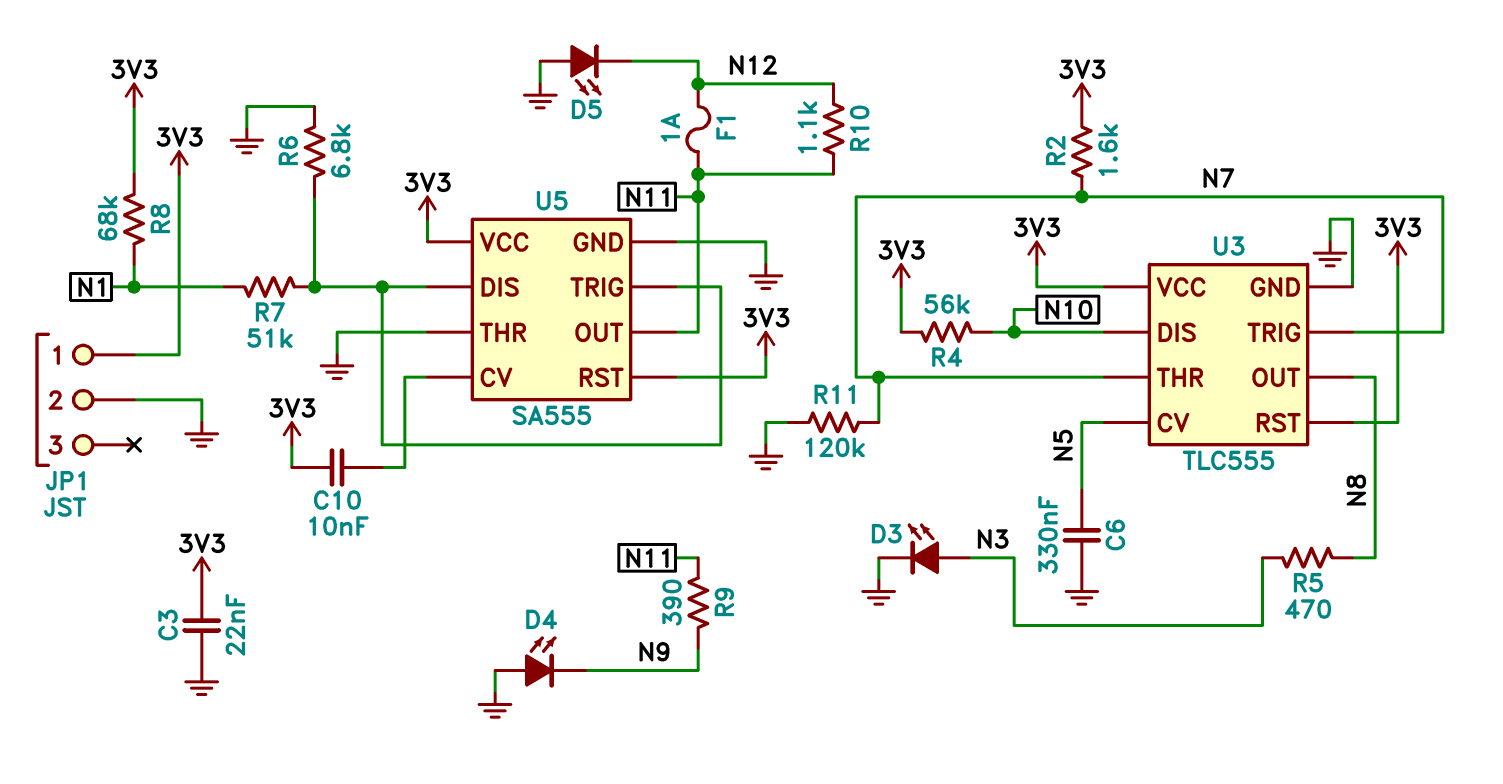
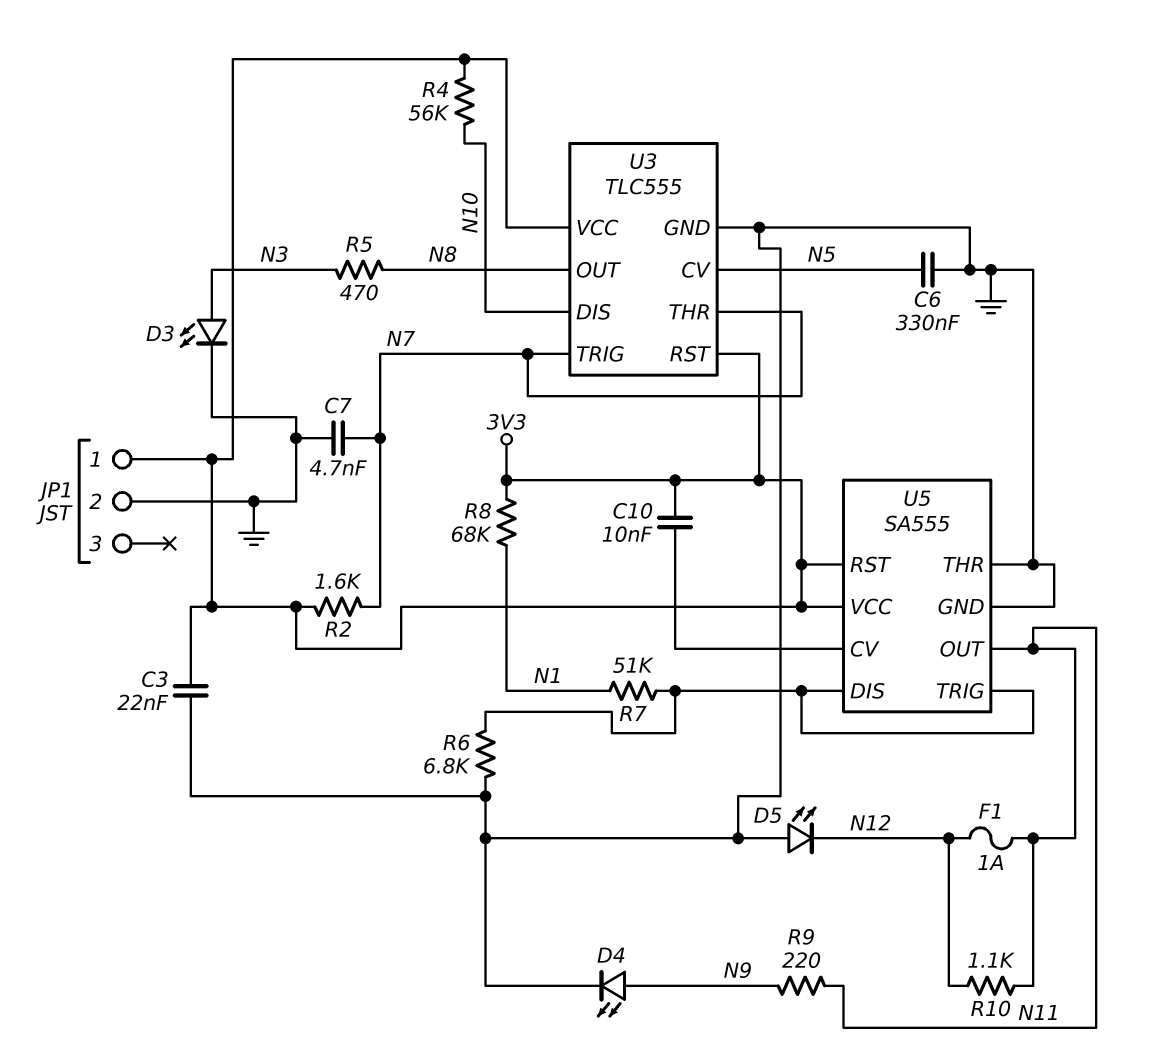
C7: none -> 4.7nF (GND, N7)
D4: LED (A GND, K N9) -> LED (A N9, K GND)
R9: 390 (N9, N11) -> 220 (N9, N11)
R11: 120k (GND, N7) -> none

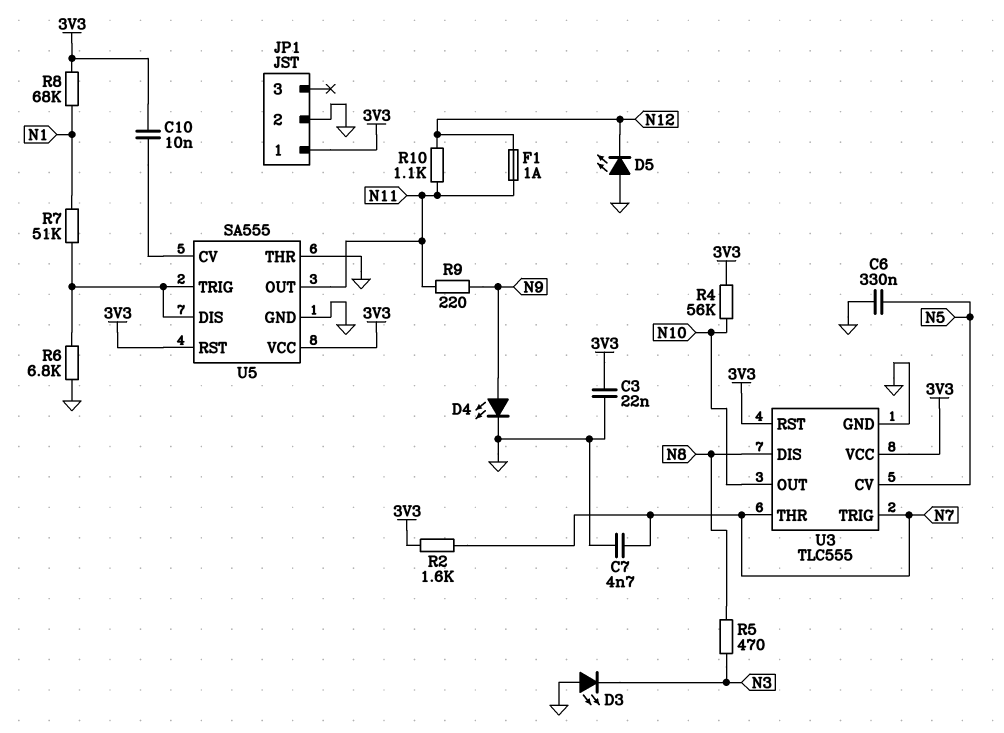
D3: LED (A N3, K GND) -> LED (A GND, K N3)
U3 pin DIS: N10 -> N8
U3 pin OUT: N8 -> N10

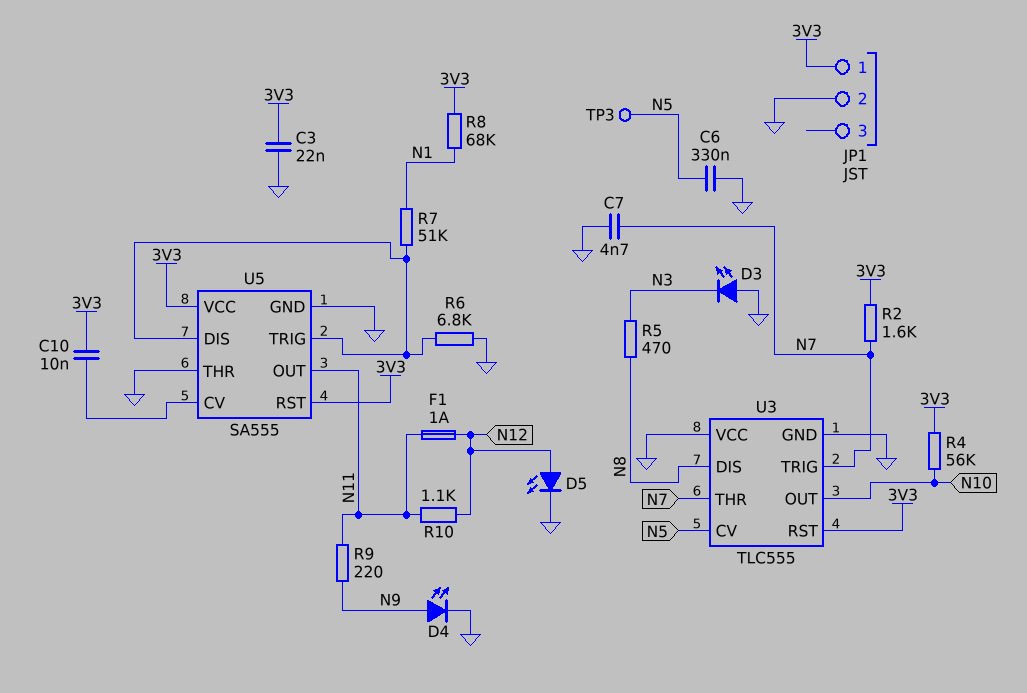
D5: LED (A GND, K N12) -> LED (A N12, K GND)
TP3: none -> test point (N5)
U3 pin VCC: 3V3 -> GND

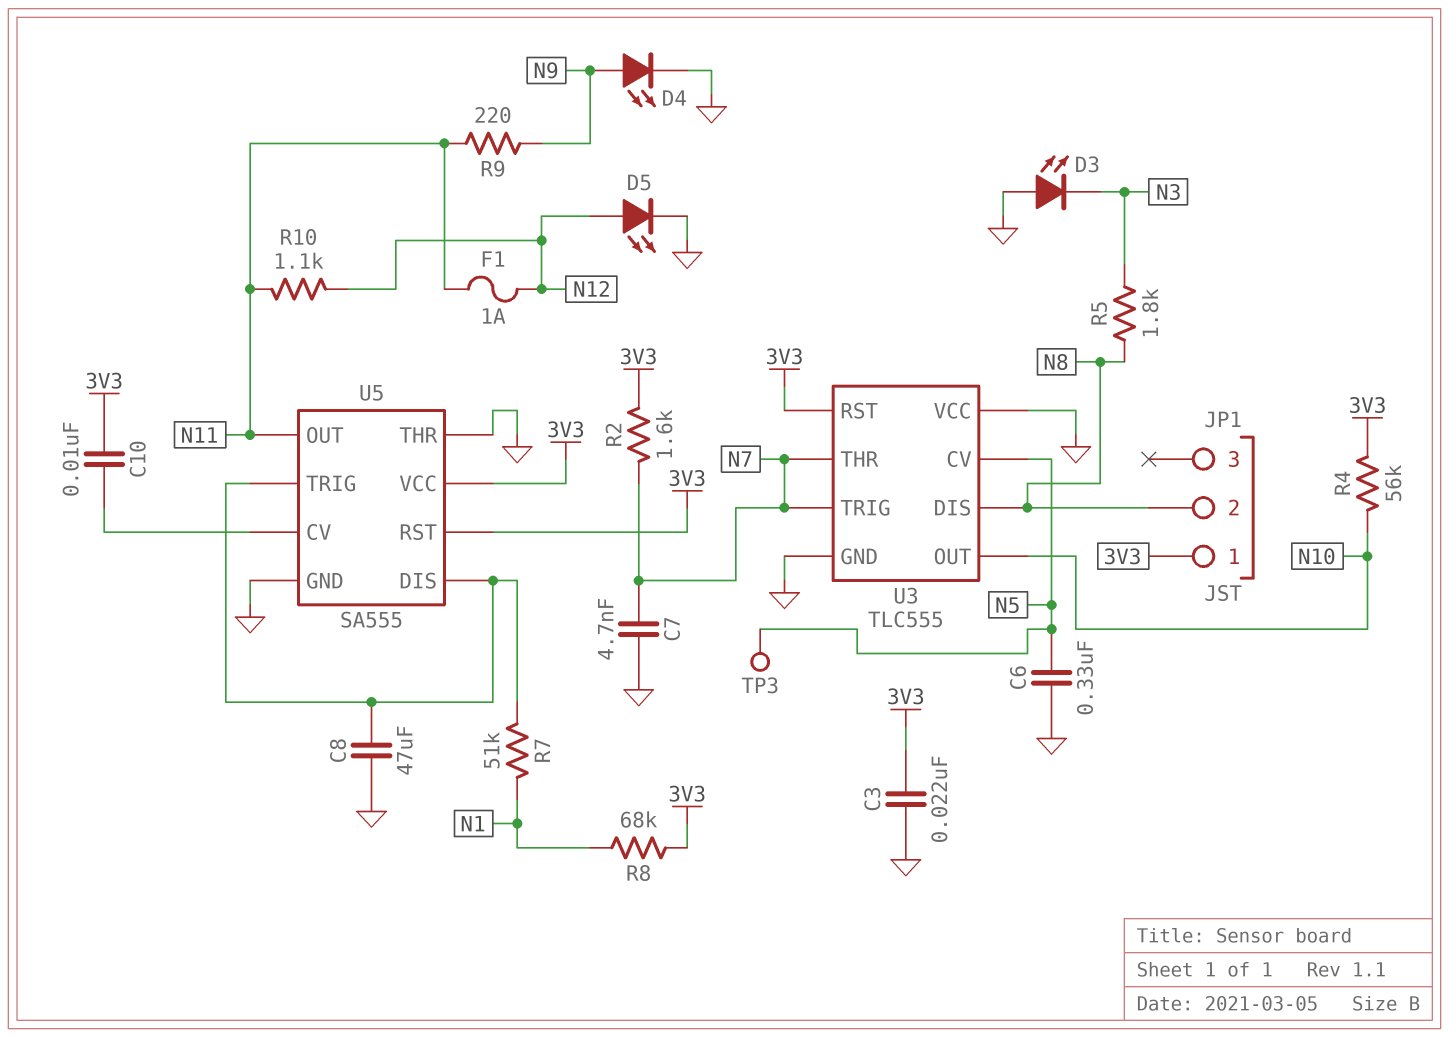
C8: none -> 47uF (GND, U5/DIS)
JP1 pin 2: GND -> N8
R5: 470 (N3, N8) -> 1.8k (N3, N8)
R6: 6.8k (GND, U5/DIS) -> none

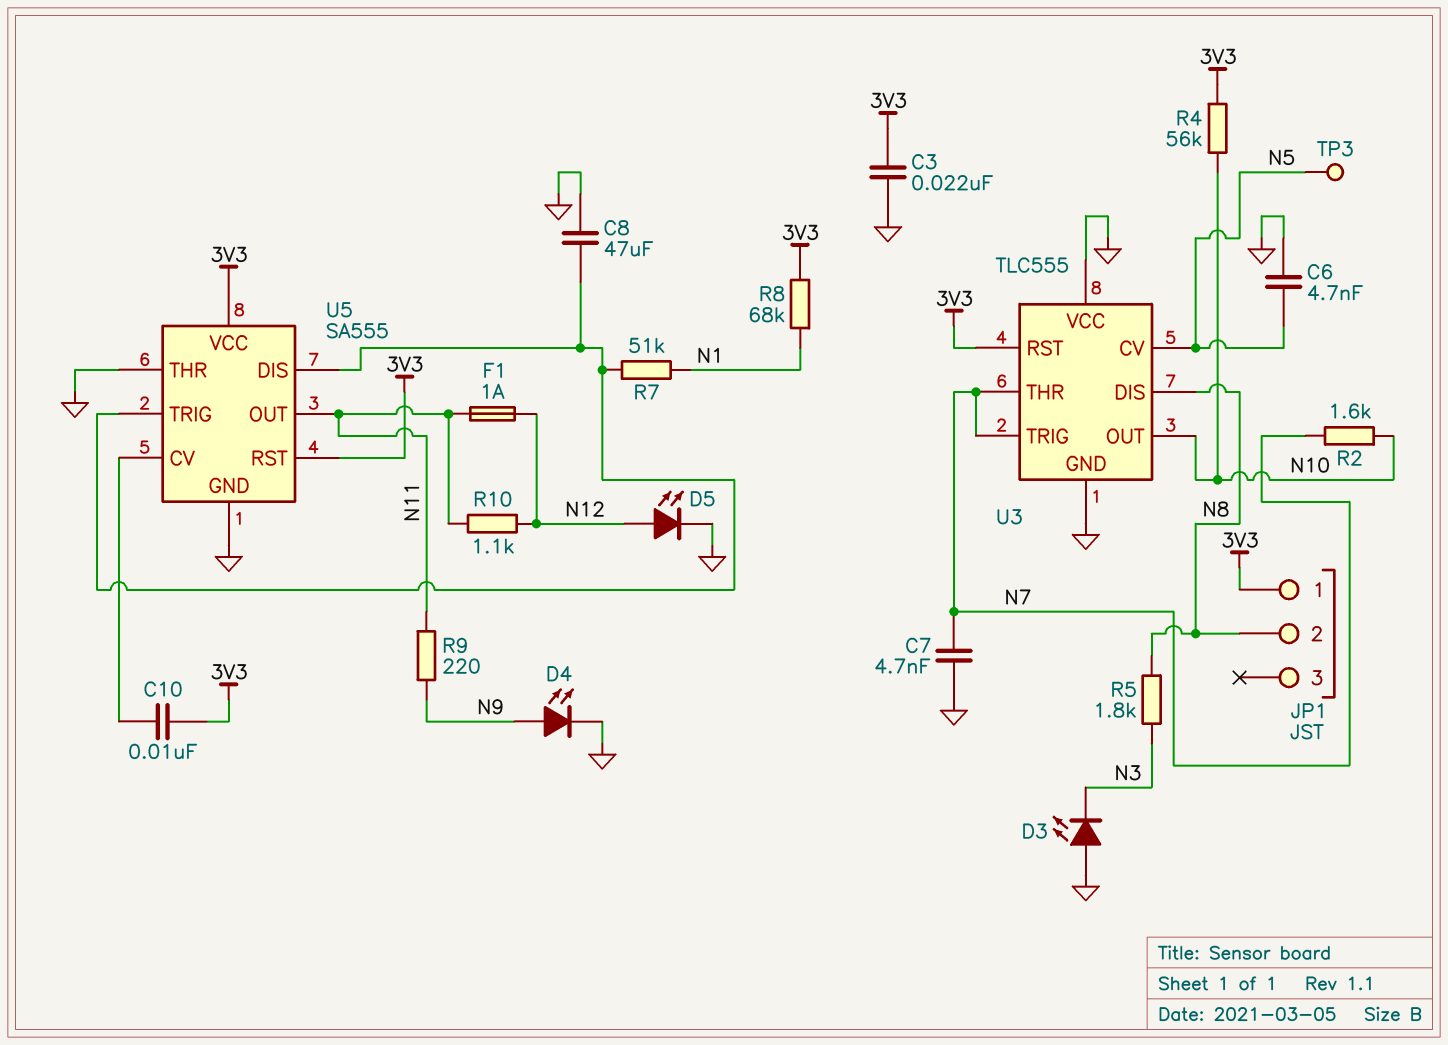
C6: 330nF (GND, N5) -> 4.7nF (GND, N5)
R2: 1.6k (3V3, N7) -> 1.6k (N7, N10)

